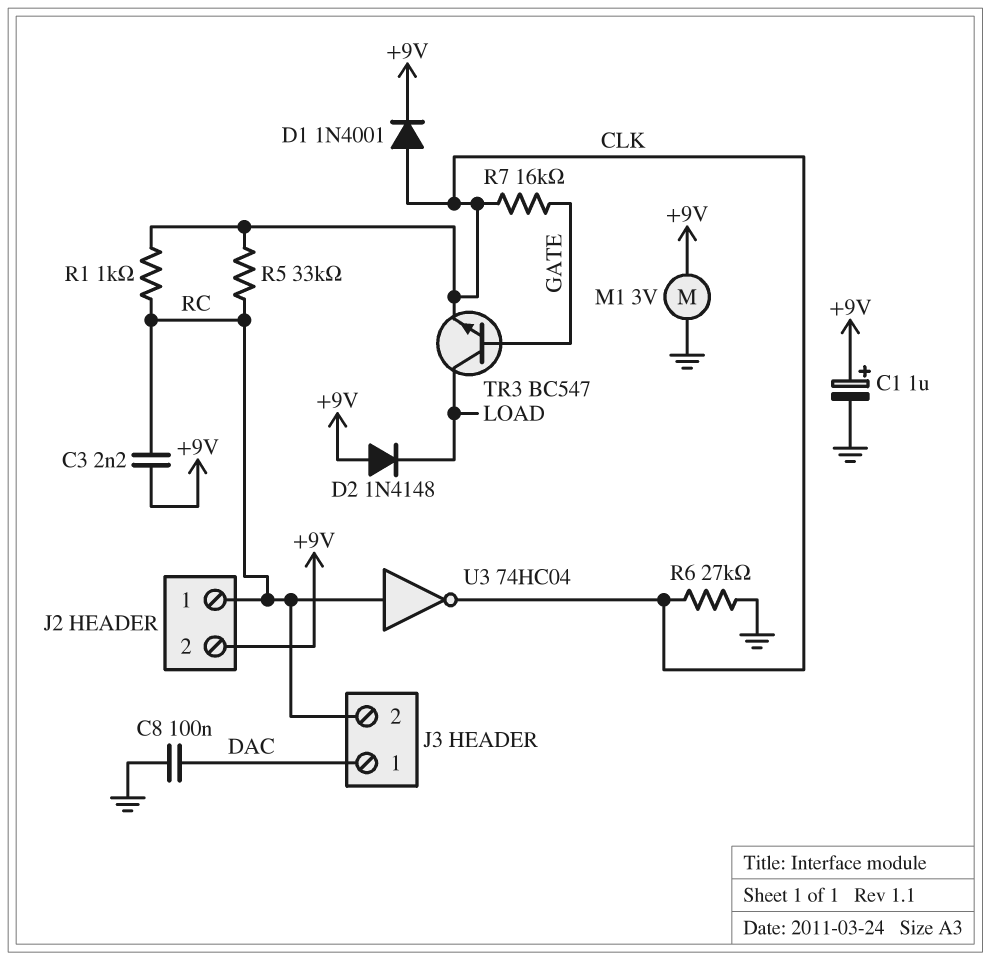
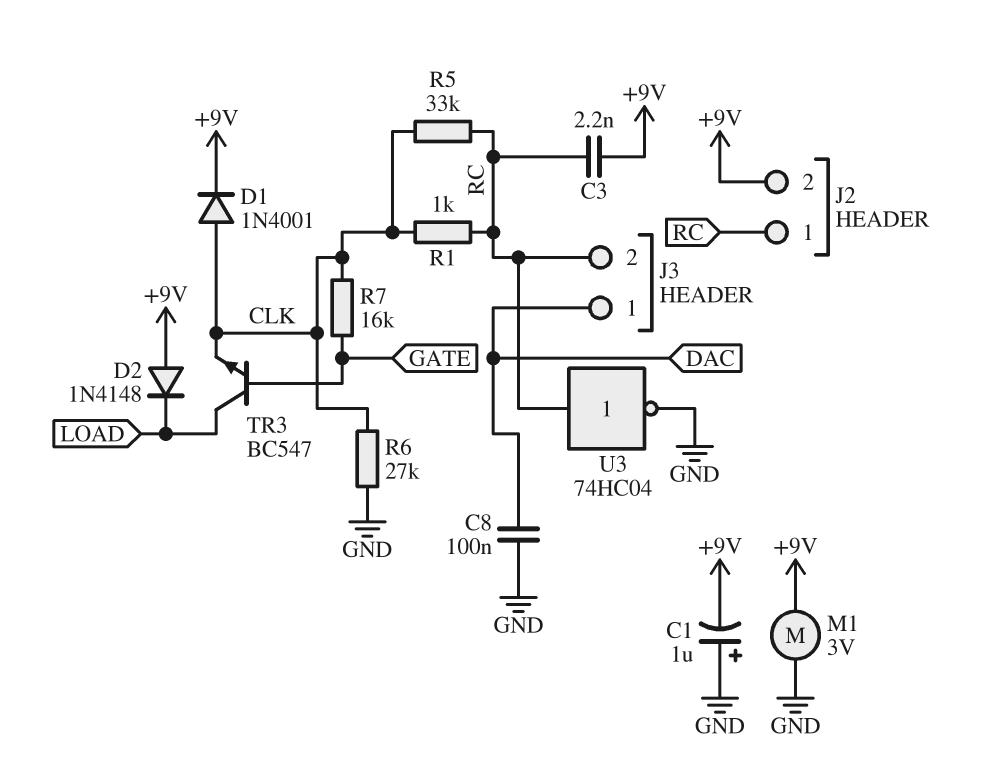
C1: 1uF (plus +9V, minus GND) -> 1uF (plus GND, minus +9V)
U3: NOT 74HC04 (in RC, out CLK) -> NOT 74HC04 (in RC, out GND)

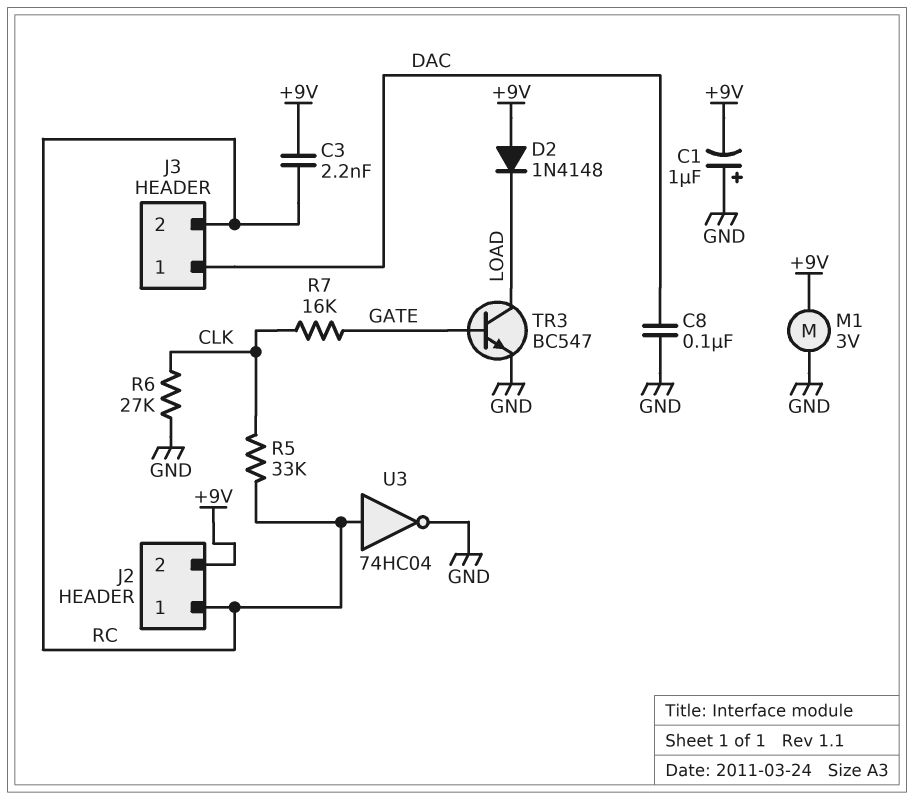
D1: diode 1N4001 (A CLK, K +9V) -> none
R1: 1k (CLK, RC) -> none
TR3: NPN BC547 (B GATE, C LOAD, E CLK) -> NPN BC547 (B GATE, C LOAD, E GND)

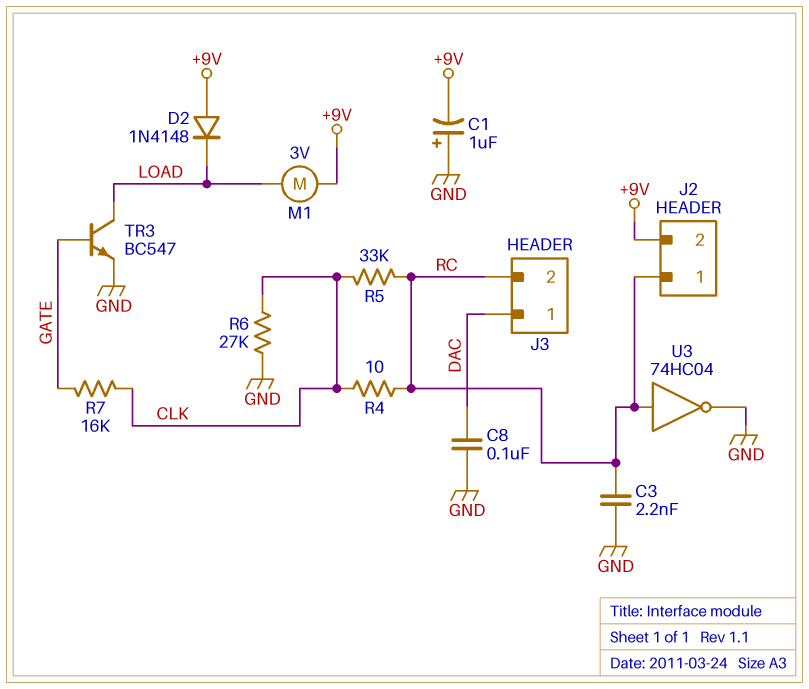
C3: 2.2nF (+9V, RC) -> 2.2nF (GND, RC)
M1: motor 3V (+9V, GND) -> motor 3V (+9V, LOAD)
R4: none -> 10 (CLK, RC)

